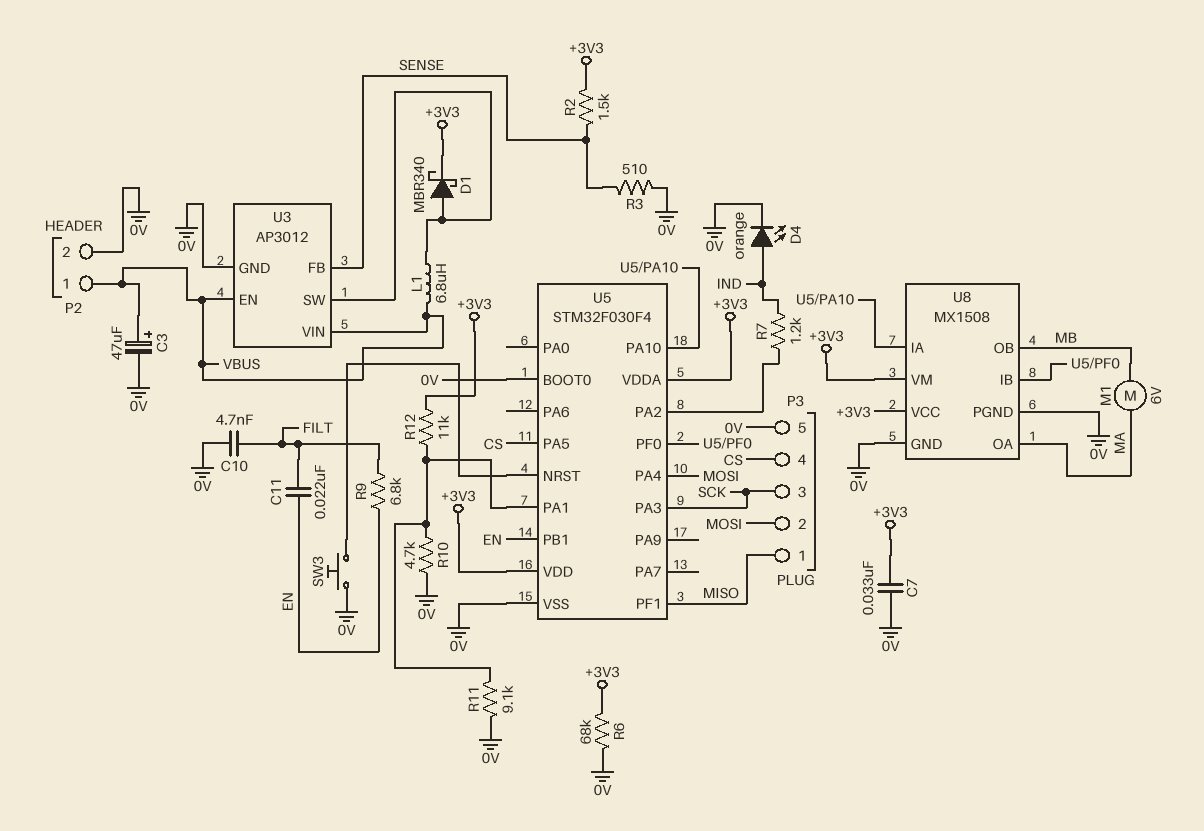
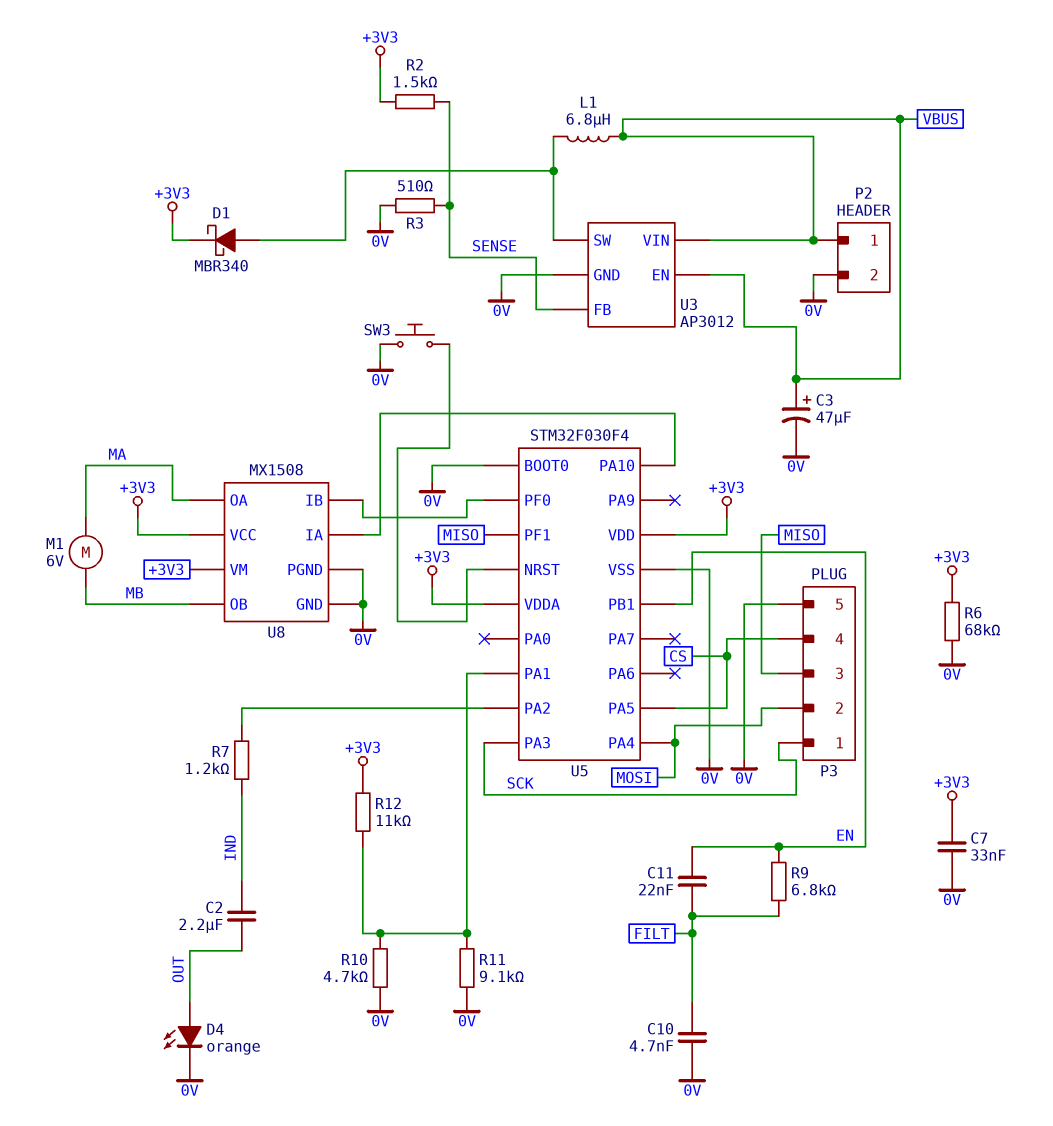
C2: none -> 2.2uF (IND, OUT)
D4: LED orange (A IND, K 0V) -> LED orange (A OUT, K 0V)
P3 pin 1: MISO -> SCK
P3 pin 3: SCK -> MISO

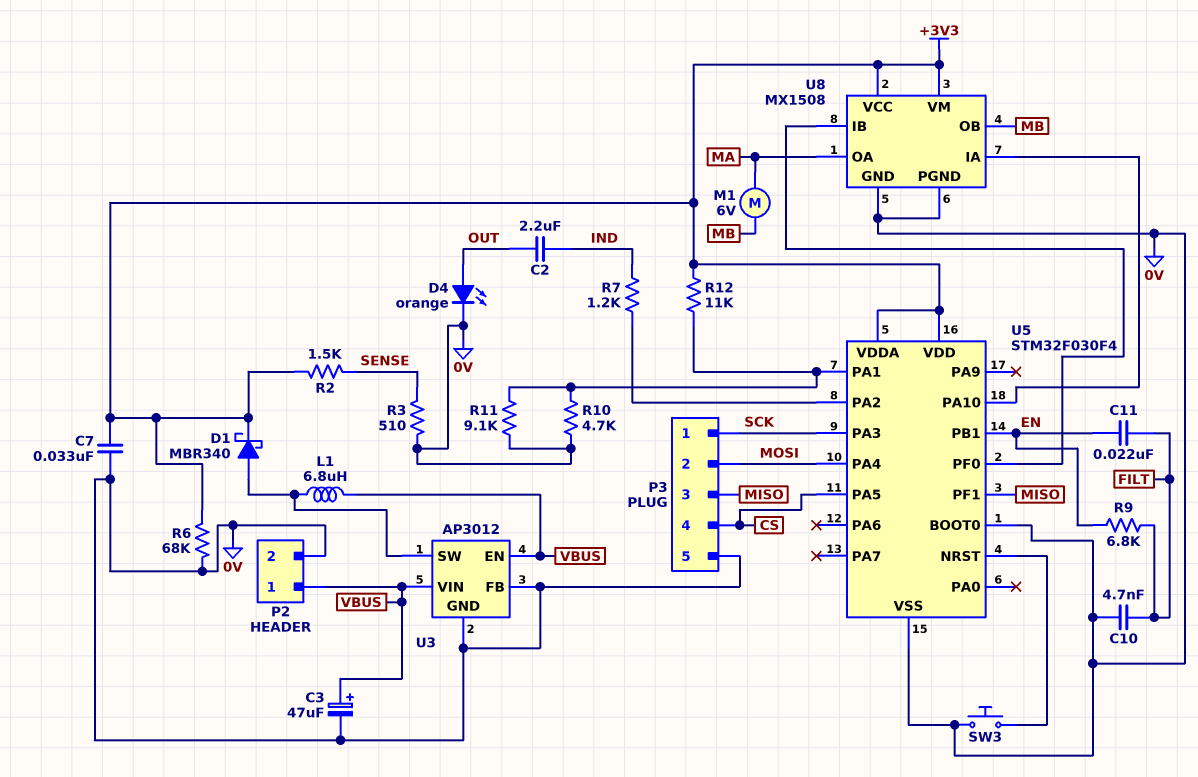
U3 pin FB: SENSE -> 0V

